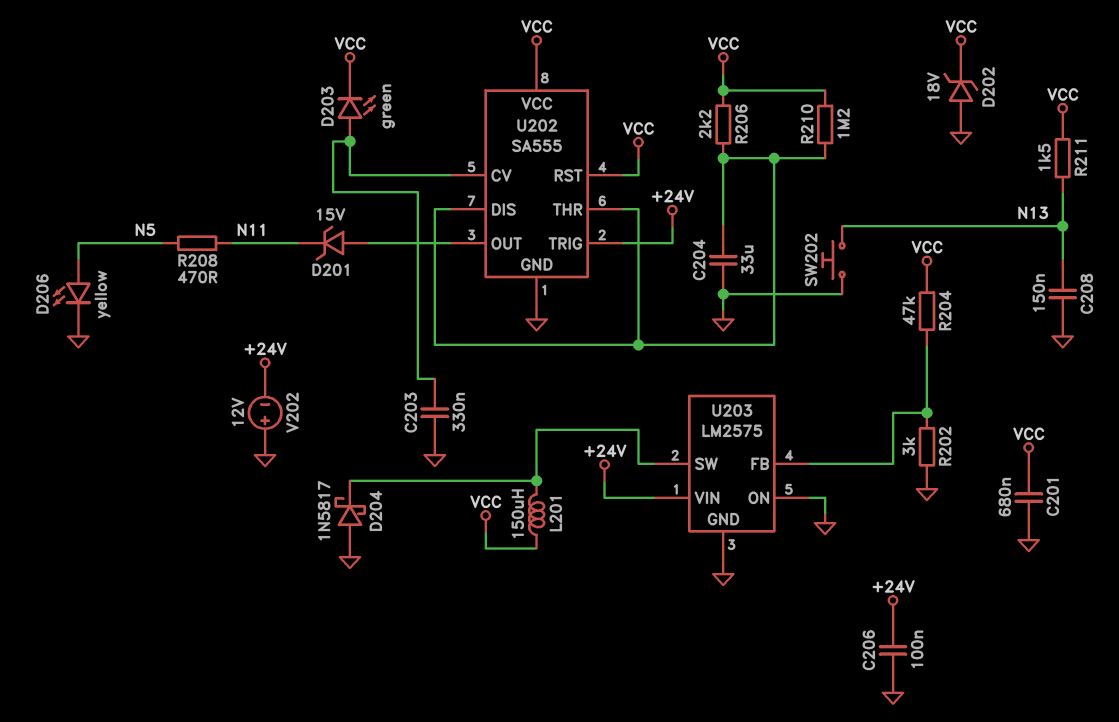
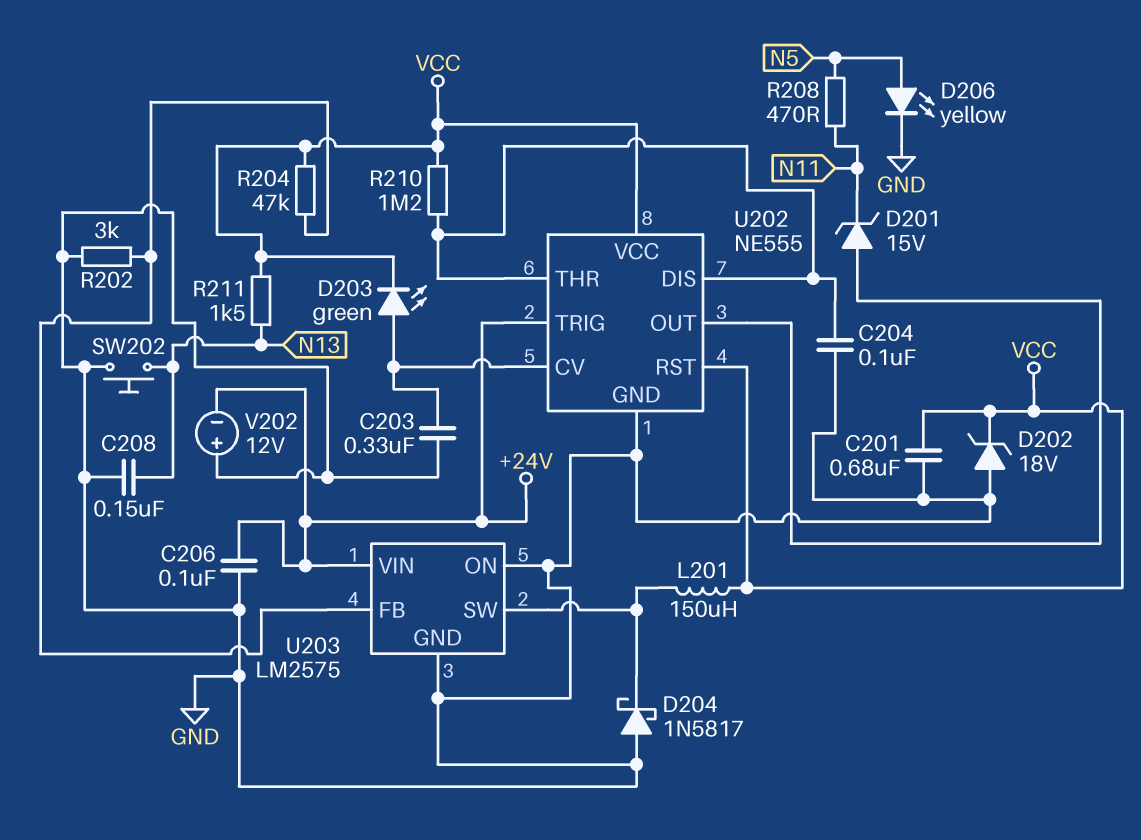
C204: 33uF (GND, U202/DIS) -> 100nF (GND, U202/DIS)
R206: 2.2k (U202/DIS, VCC) -> none
U202: SA555 -> NE555

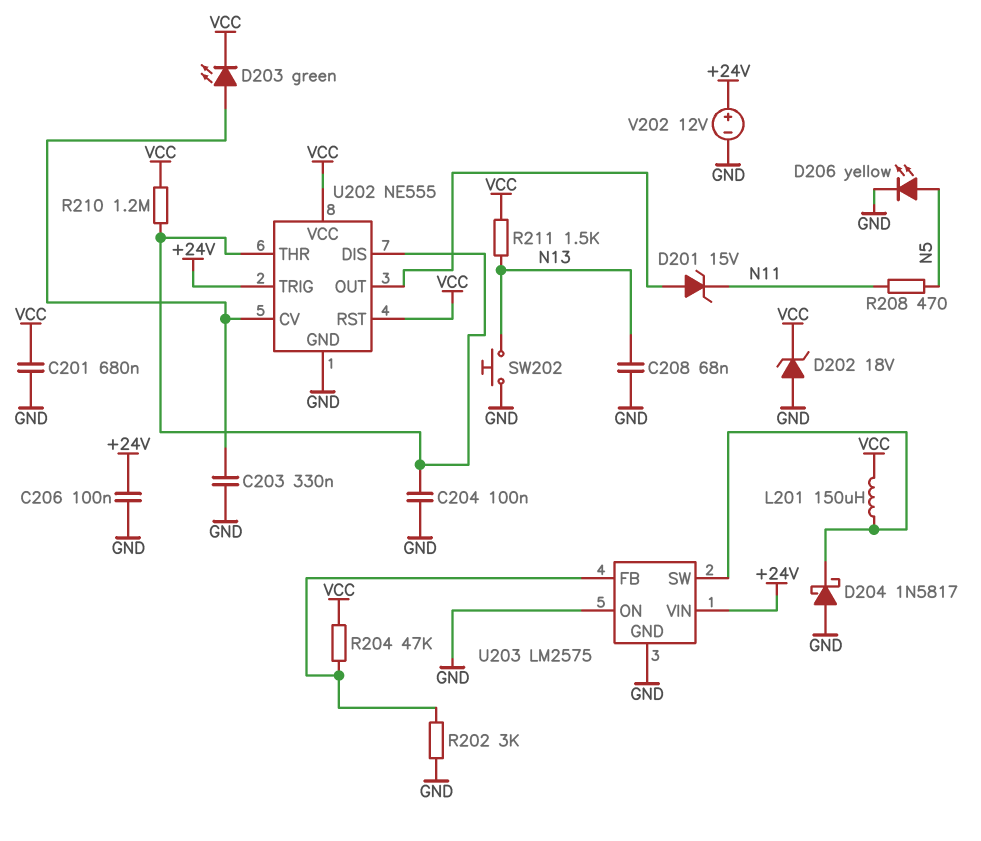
C208: 150nF (GND, N13) -> 68nF (GND, N13)
V202: 12V (plus GND, minus +24V) -> 12V (plus +24V, minus GND)

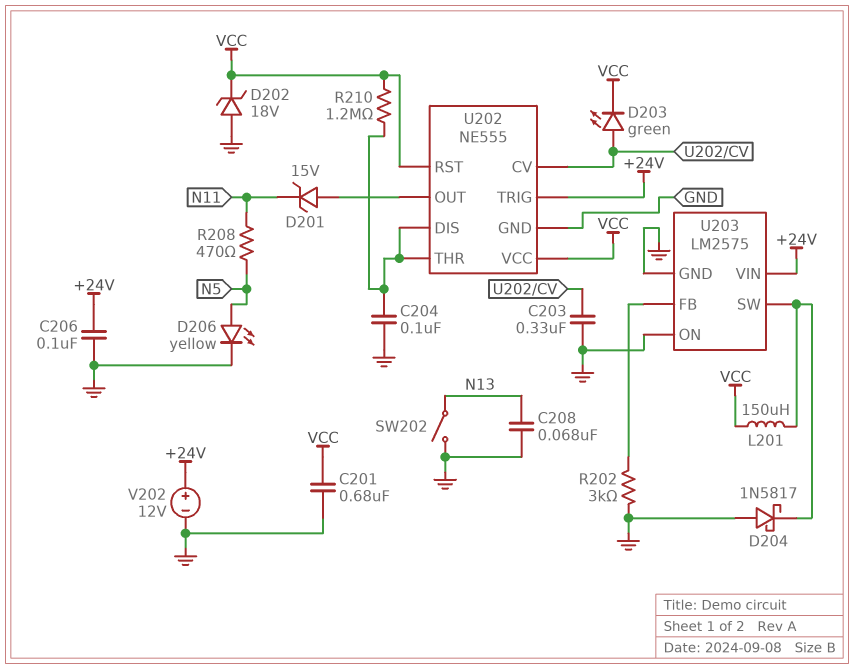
R204: 47k (U203/FB, VCC) -> none
R211: 1.5k (N13, VCC) -> none
SW202: button (GND, N13) -> switch (GND, N13)

